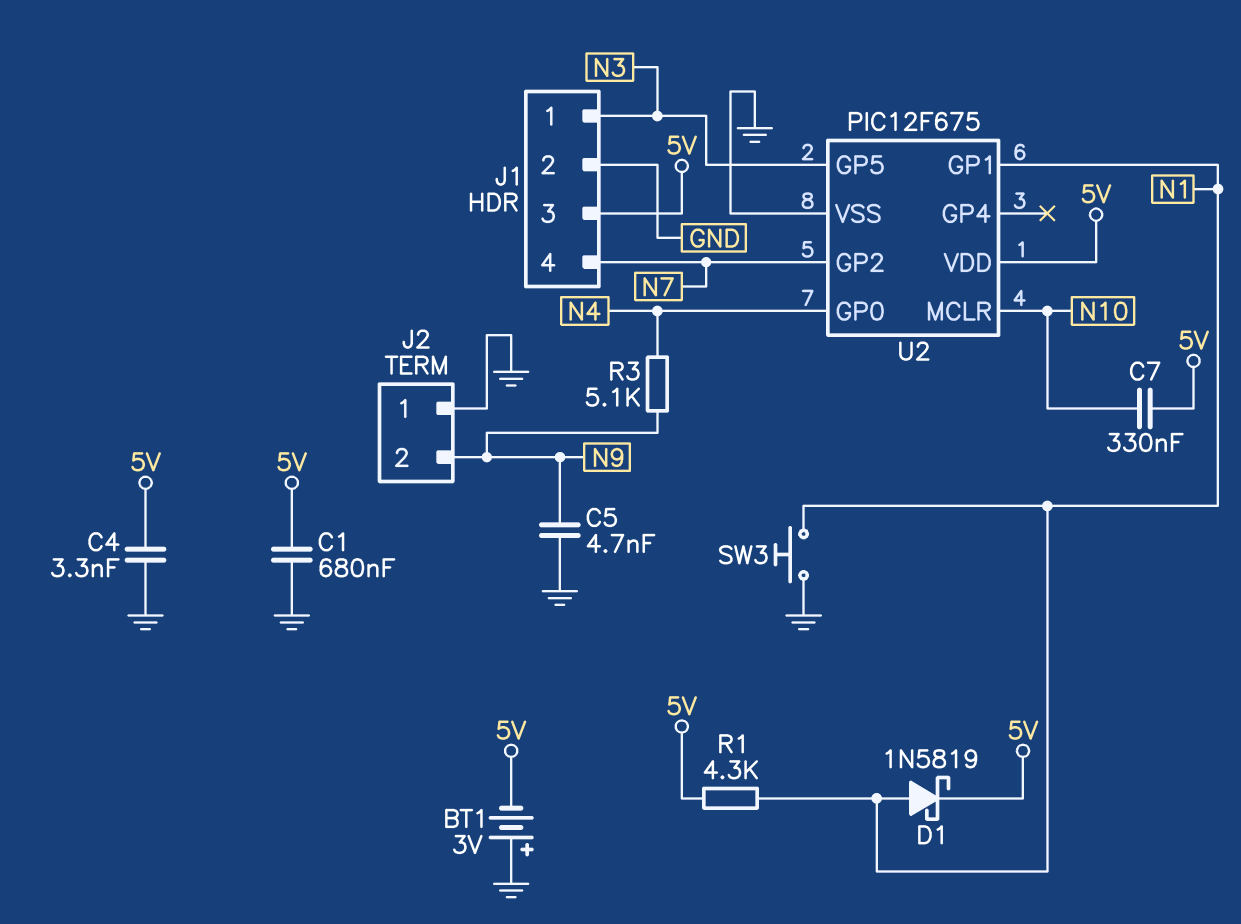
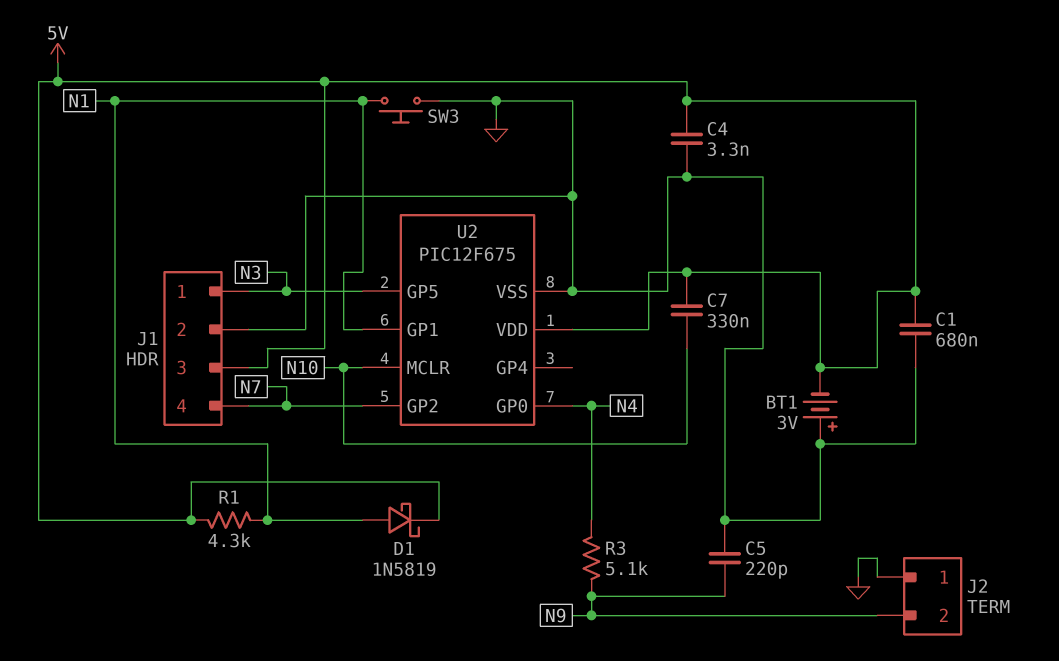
C5: 4.7nF (GND, N9) -> 220pF (GND, N9)

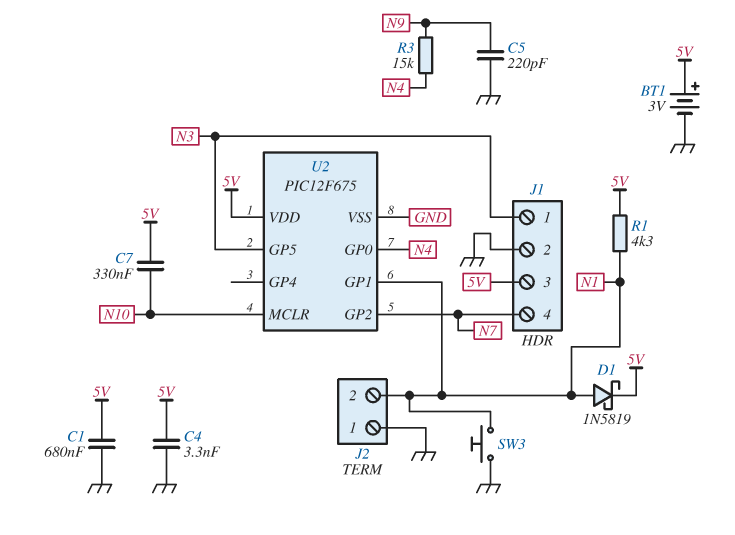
BT1: 3V (plus GND, minus 5V) -> 3V (plus 5V, minus GND)
J2 pin 2: N9 -> N1
R3: 5.1k (N4, N9) -> 15k (N4, N9)

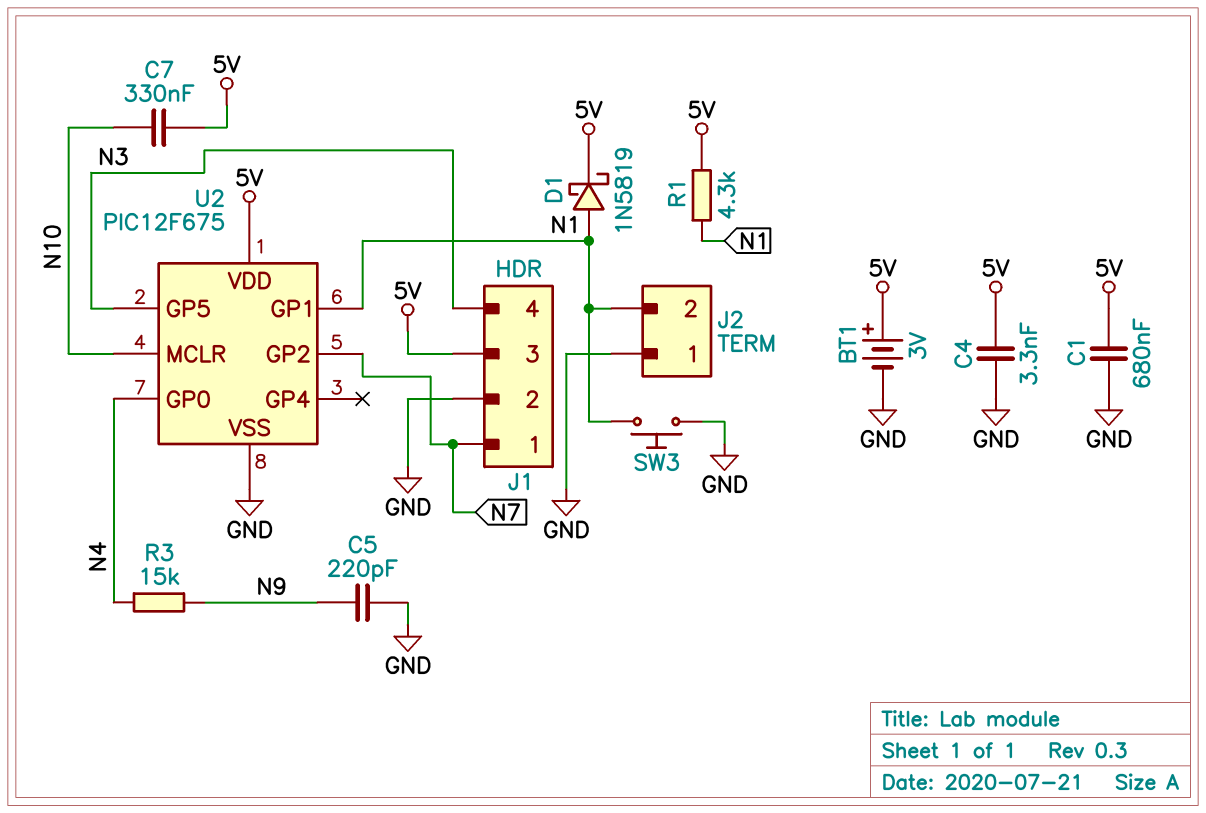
J1 pin 1: N3 -> N7
J1 pin 4: N7 -> N3

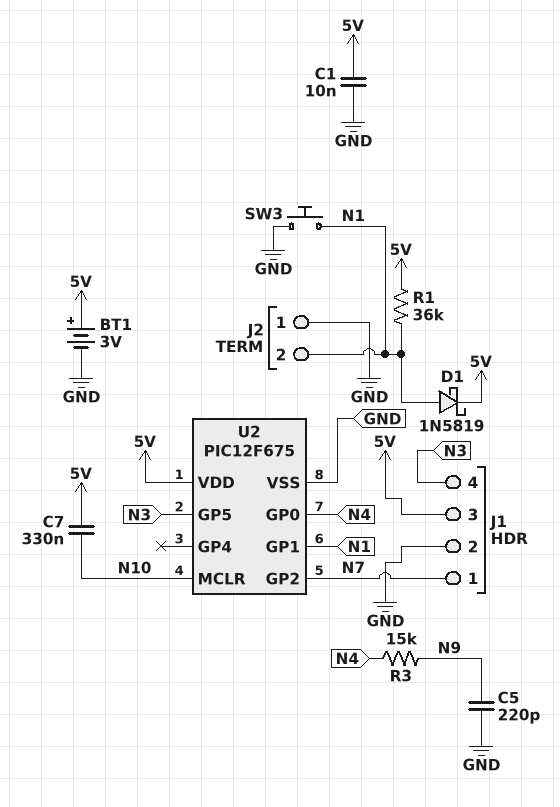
C1: 680nF (5V, GND) -> 10nF (5V, GND)
C4: 3.3nF (5V, GND) -> none
R1: 4.3k (5V, N1) -> 36k (5V, N1)

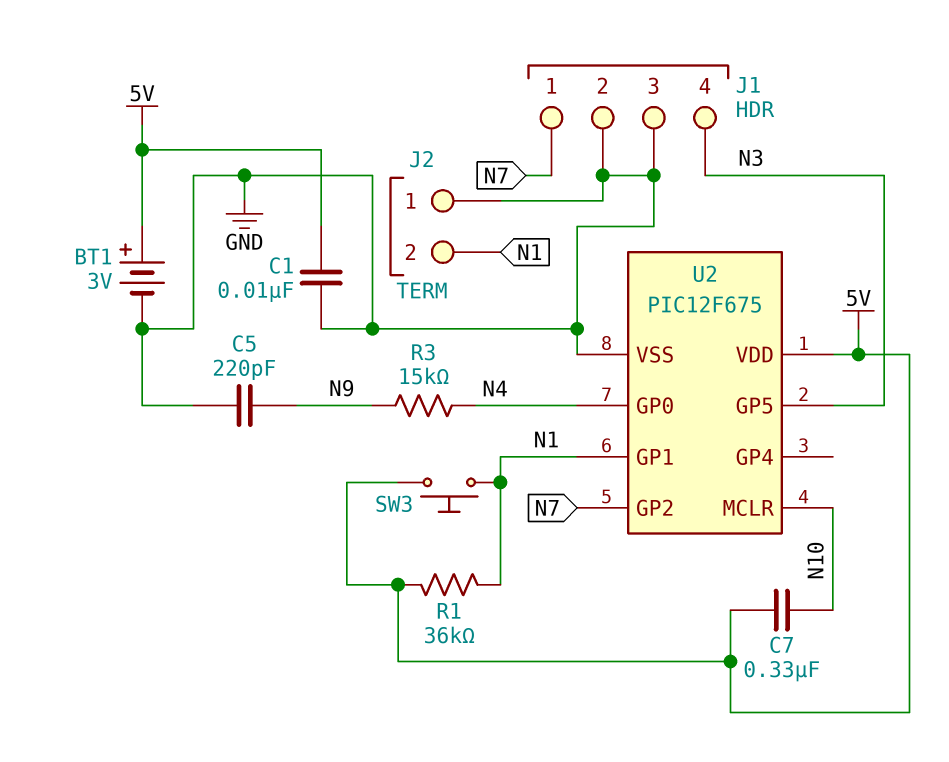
D1: schottky 1N5819 (A N1, K 5V) -> none
J1 pin 3: 5V -> GND
SW3: button (GND, N1) -> button (5V, N1)

